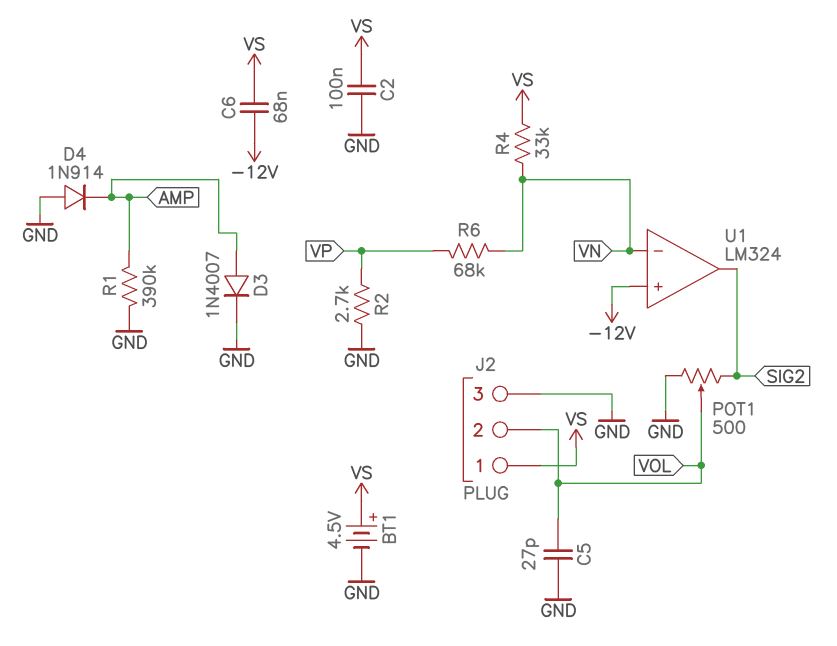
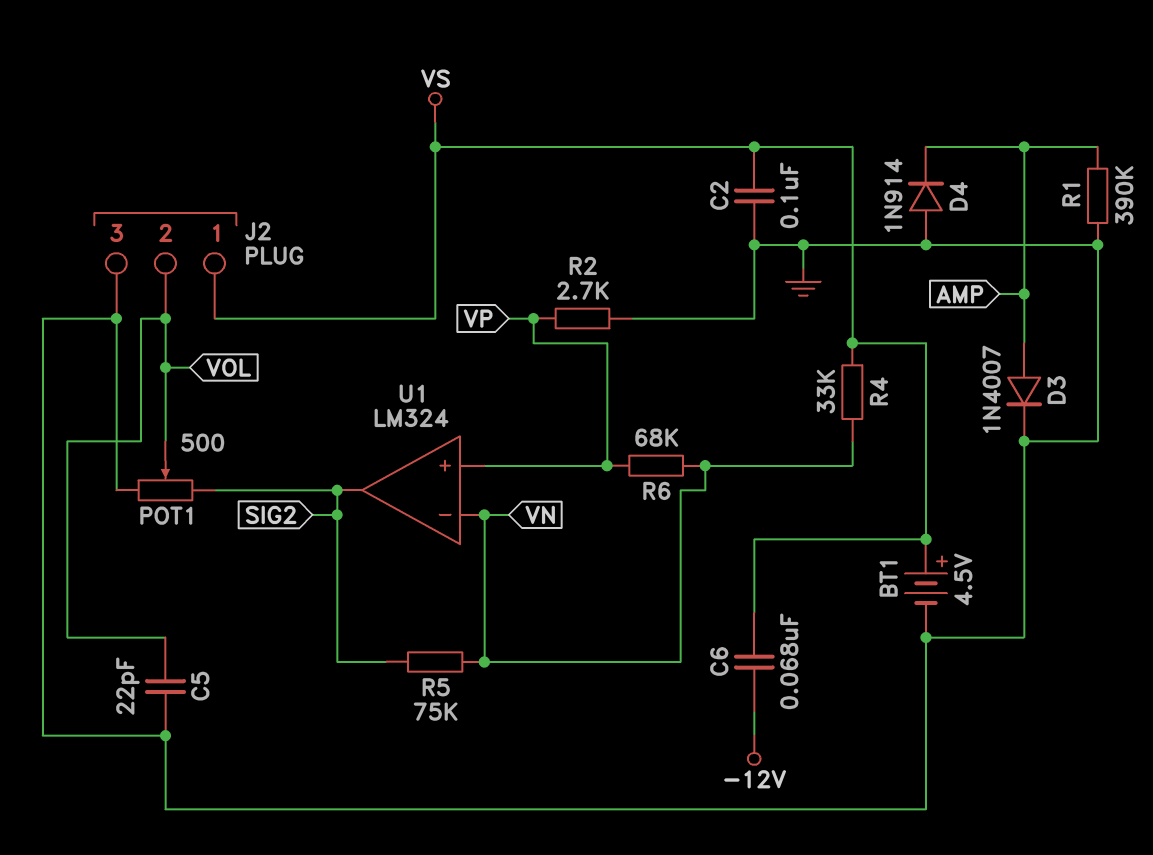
C5: 27pF (GND, VOL) -> 22pF (GND, VOL)
R5: none -> 75k (SIG2, VN)
U1 pin in+: -12V -> VP

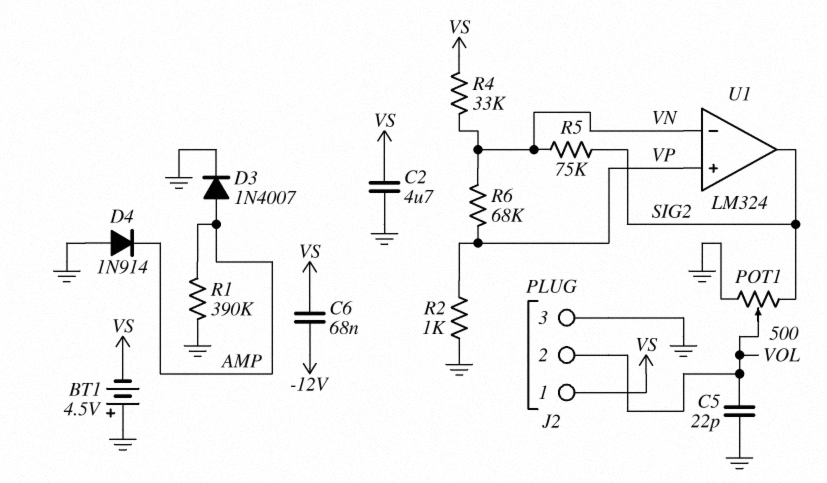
BT1: 4.5V (plus VS, minus GND) -> 4.5V (plus GND, minus VS)
C2: 100nF (GND, VS) -> 4.7uF (GND, VS)
R2: 2.7k (GND, VP) -> 1k (GND, VP)

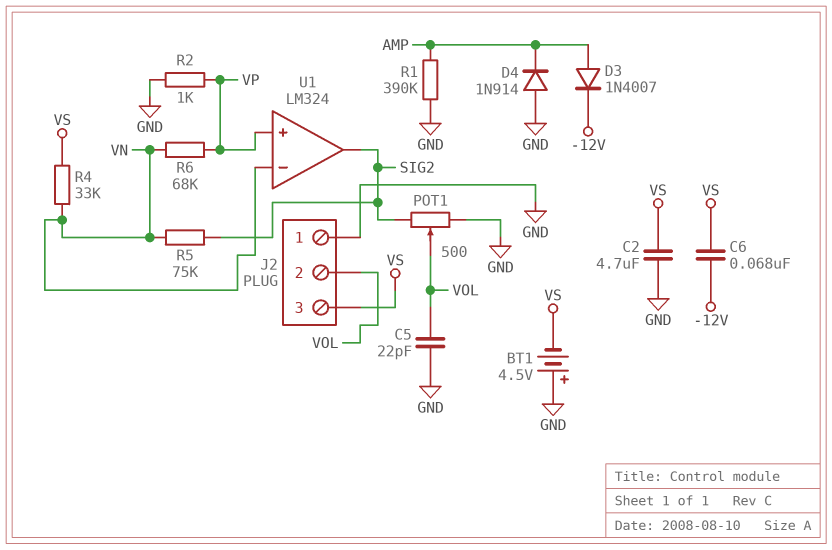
D3: diode 1N4007 (A AMP, K GND) -> diode 1N4007 (A AMP, K -12V)
J2 pin 1: VS -> GND
J2 pin 3: GND -> VS

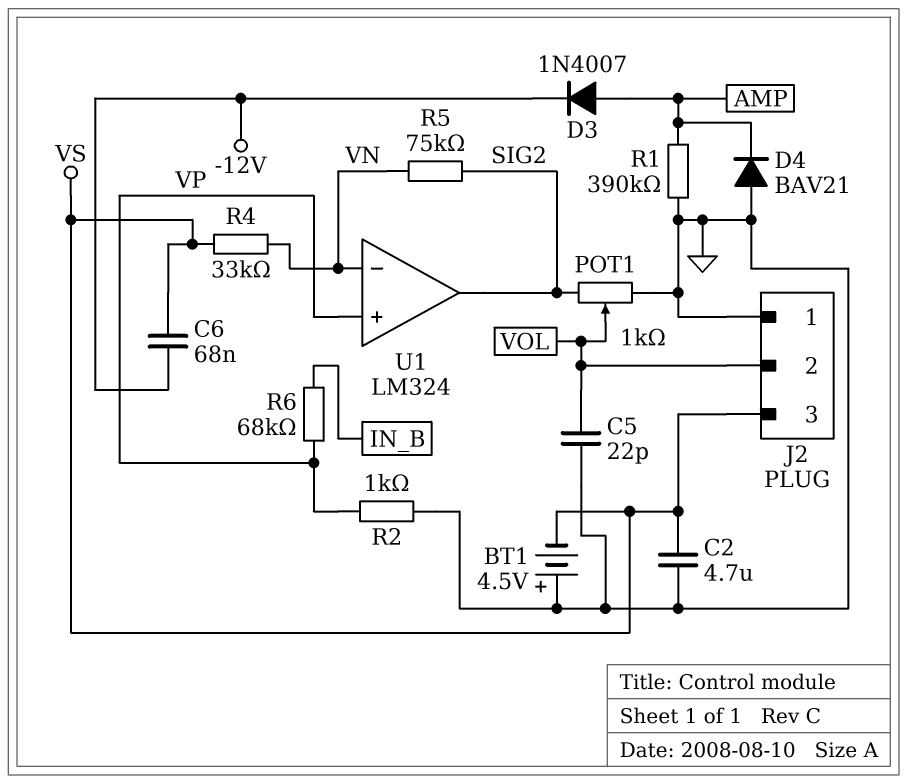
D4: diode 1N914 (A GND, K AMP) -> diode BAV21 (A GND, K AMP)
POT1: 500 (GND, SIG2, wiper VOL) -> 1k (GND, SIG2, wiper VOL)
R6: 68k (VN, VP) -> 68k (IN_B, VP)

